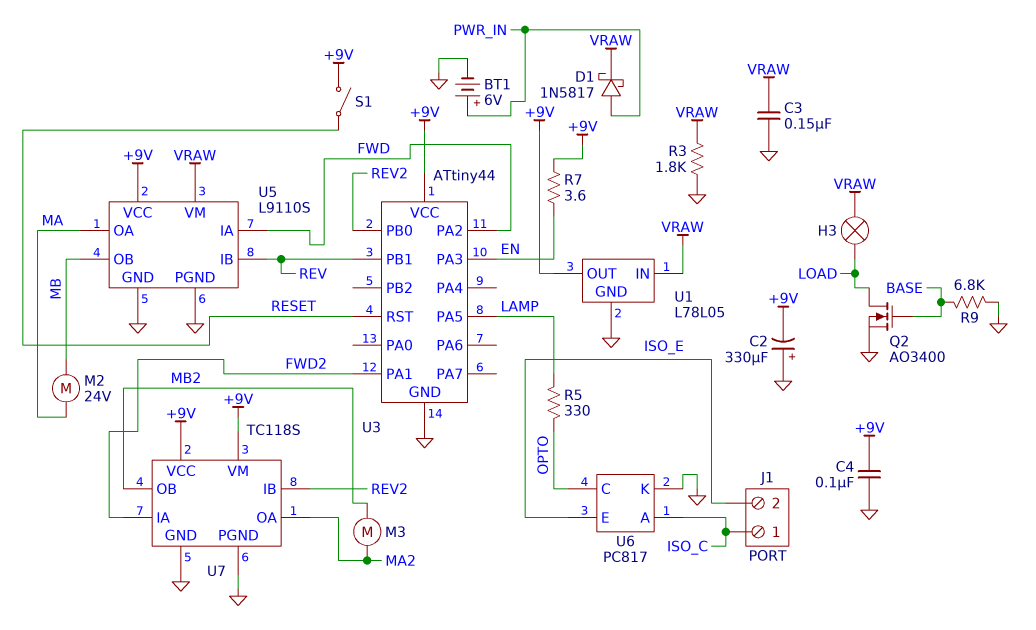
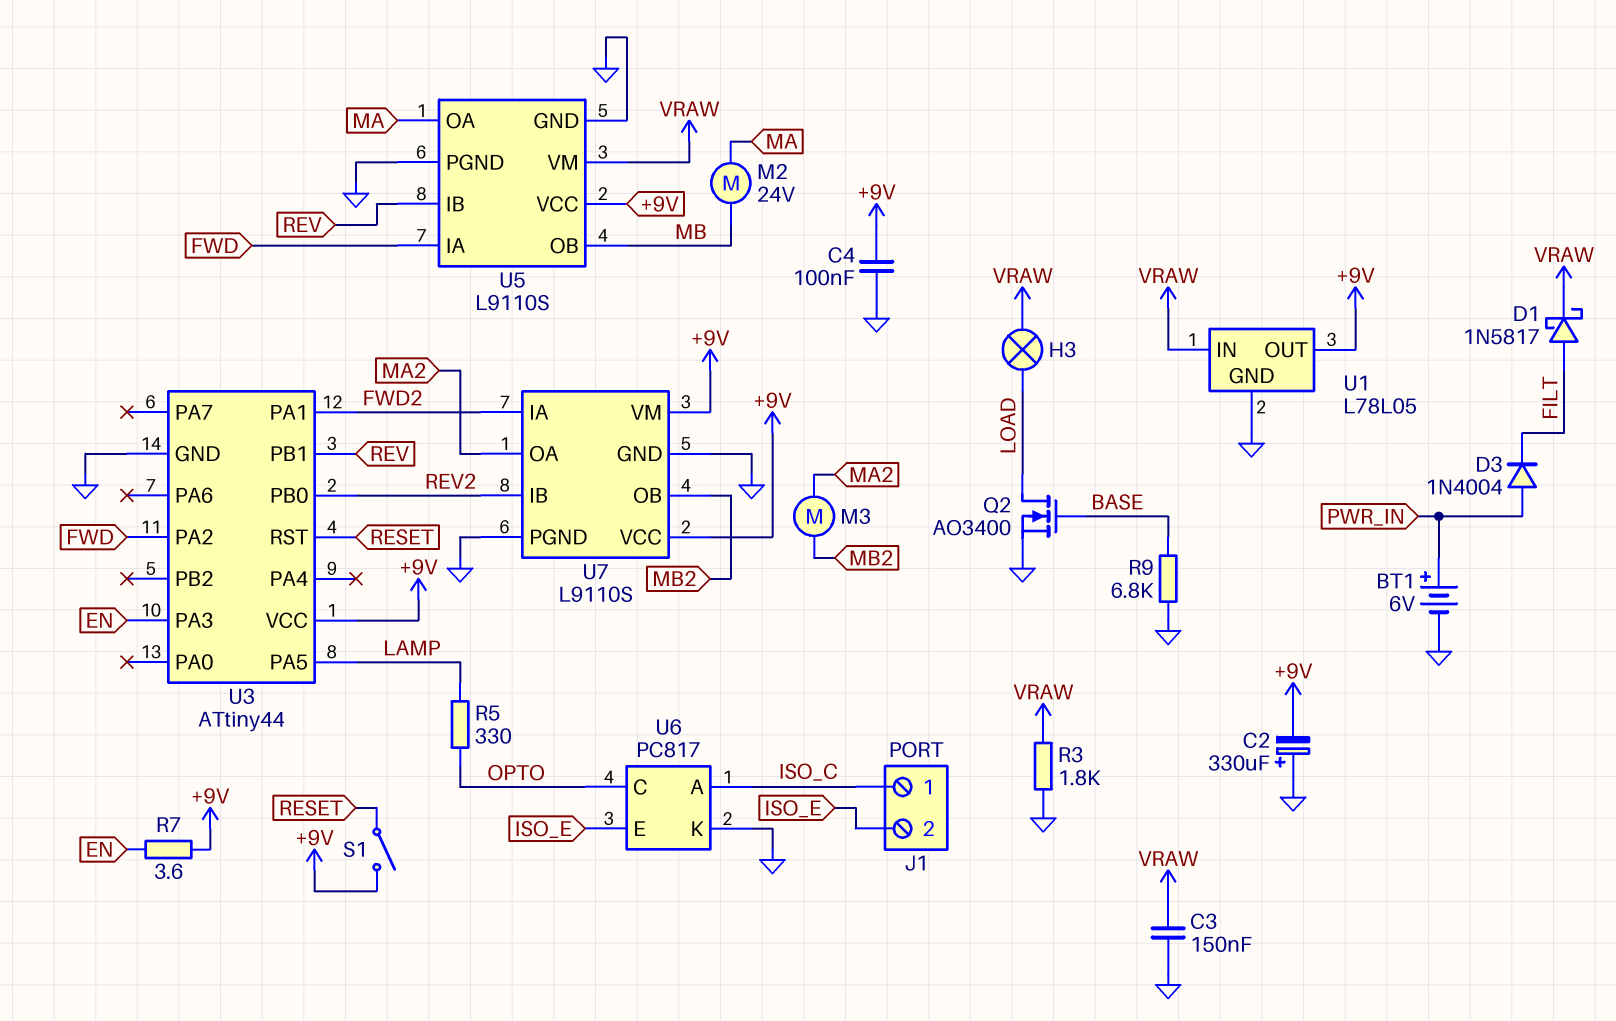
D1: schottky 1N5817 (A PWR_IN, K VRAW) -> schottky 1N5817 (A FILT, K VRAW)
D3: none -> diode 1N4004 (A PWR_IN, K FILT)
U7: TC118S -> L9110S

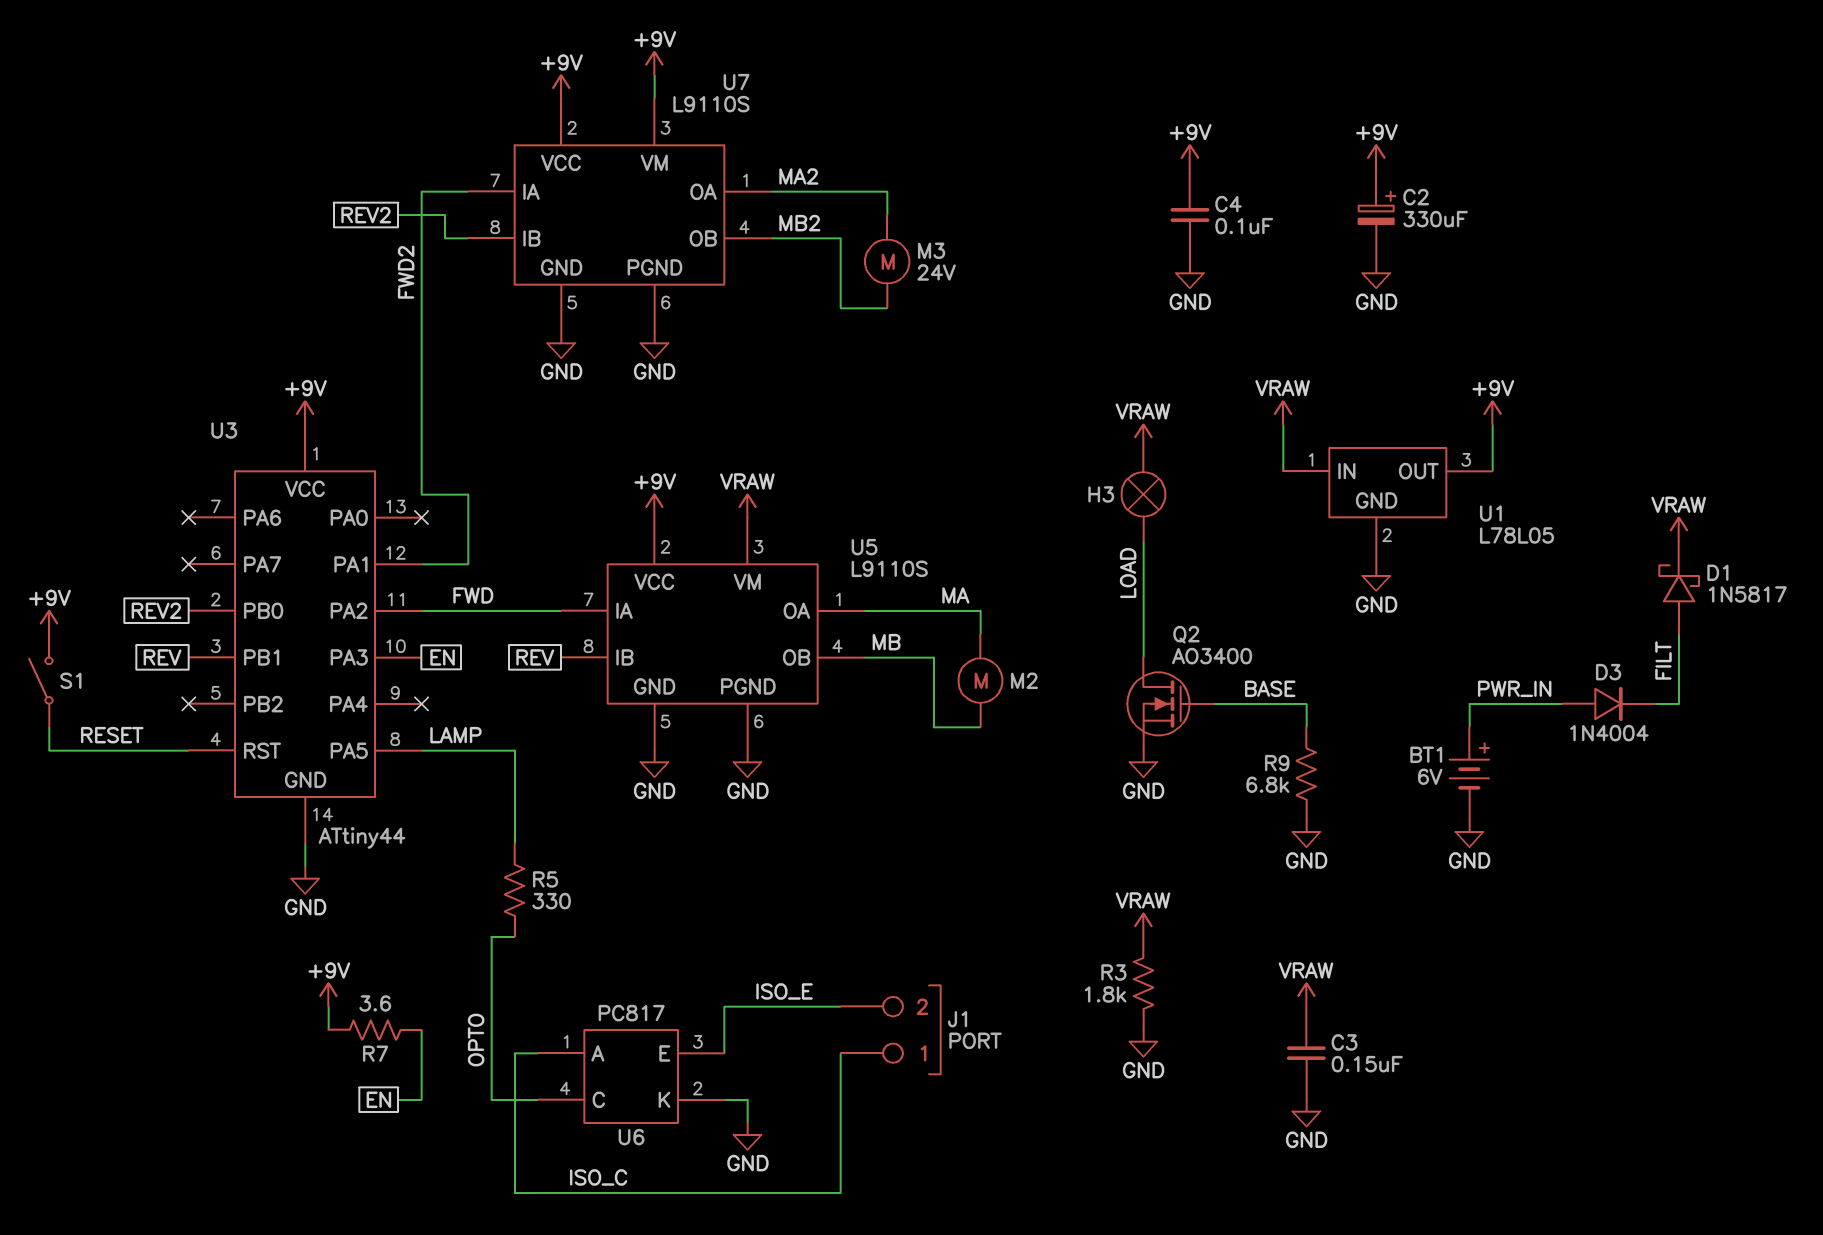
C2: 330uF (plus GND, minus +9V) -> 330uF (plus +9V, minus GND)
M2: motor 24V (MA, MB) -> motor (MA, MB)
M3: motor (MA2, MB2) -> motor 24V (MA2, MB2)

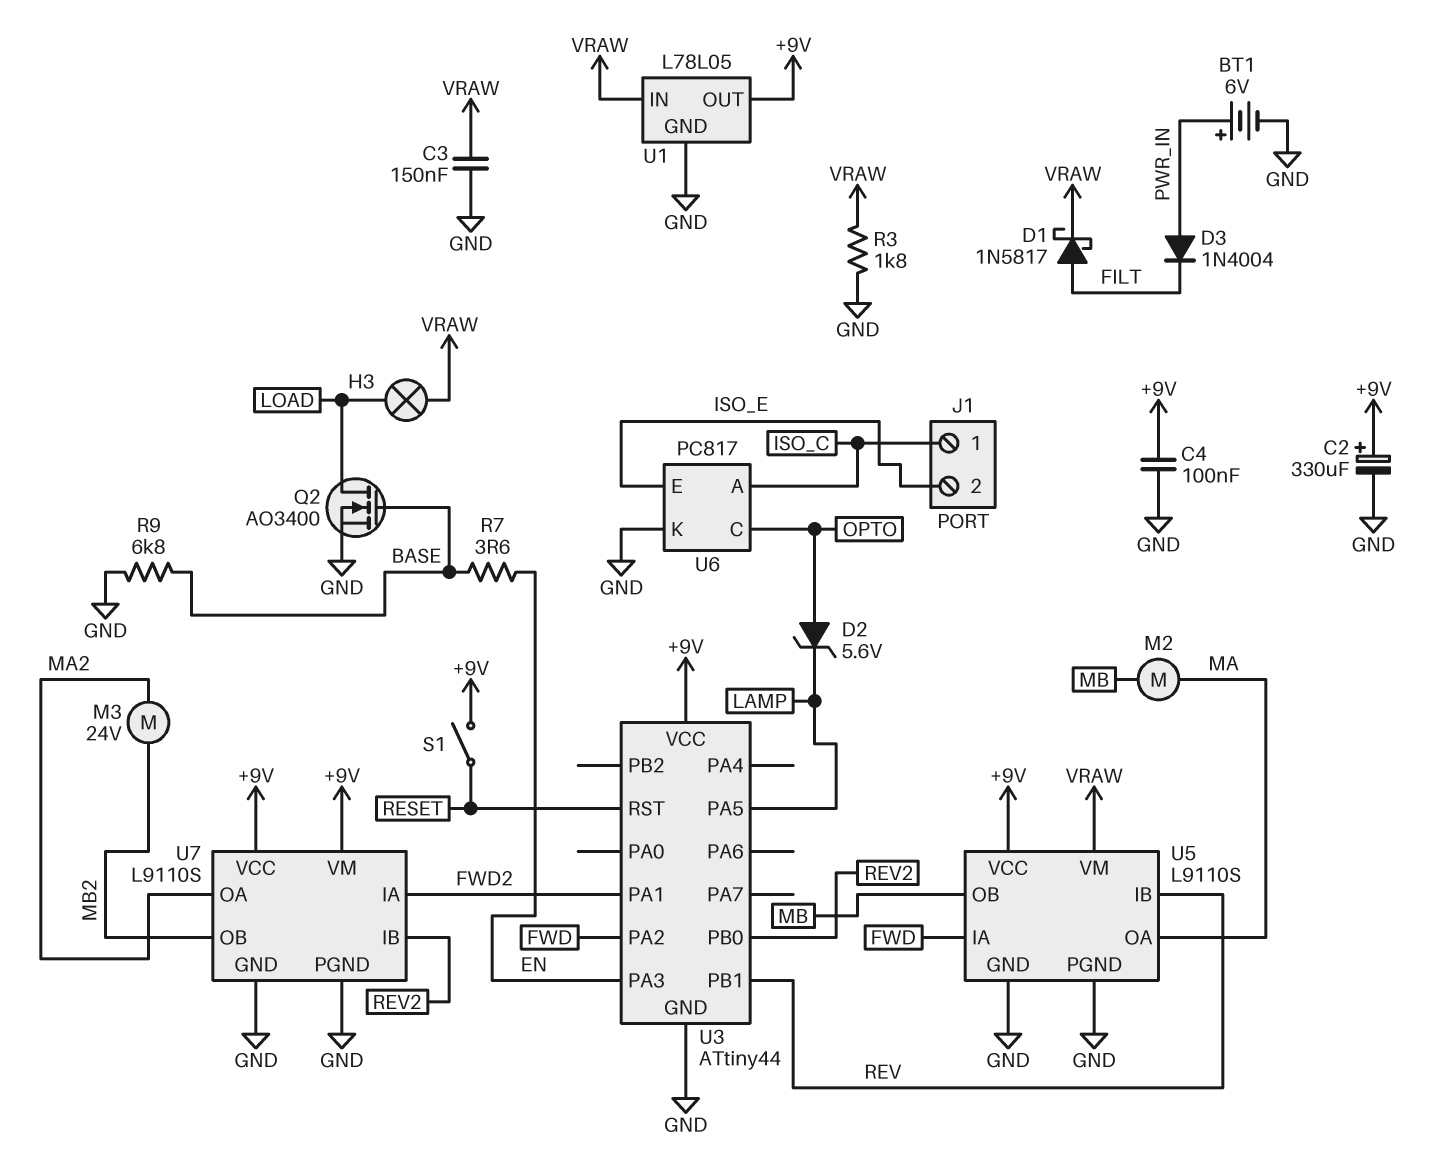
D2: none -> zener 5.6V (A OPTO, K LAMP)
R5: 330 (LAMP, OPTO) -> none
R7: 3.6 (+9V, EN) -> 3.6 (BASE, EN)

